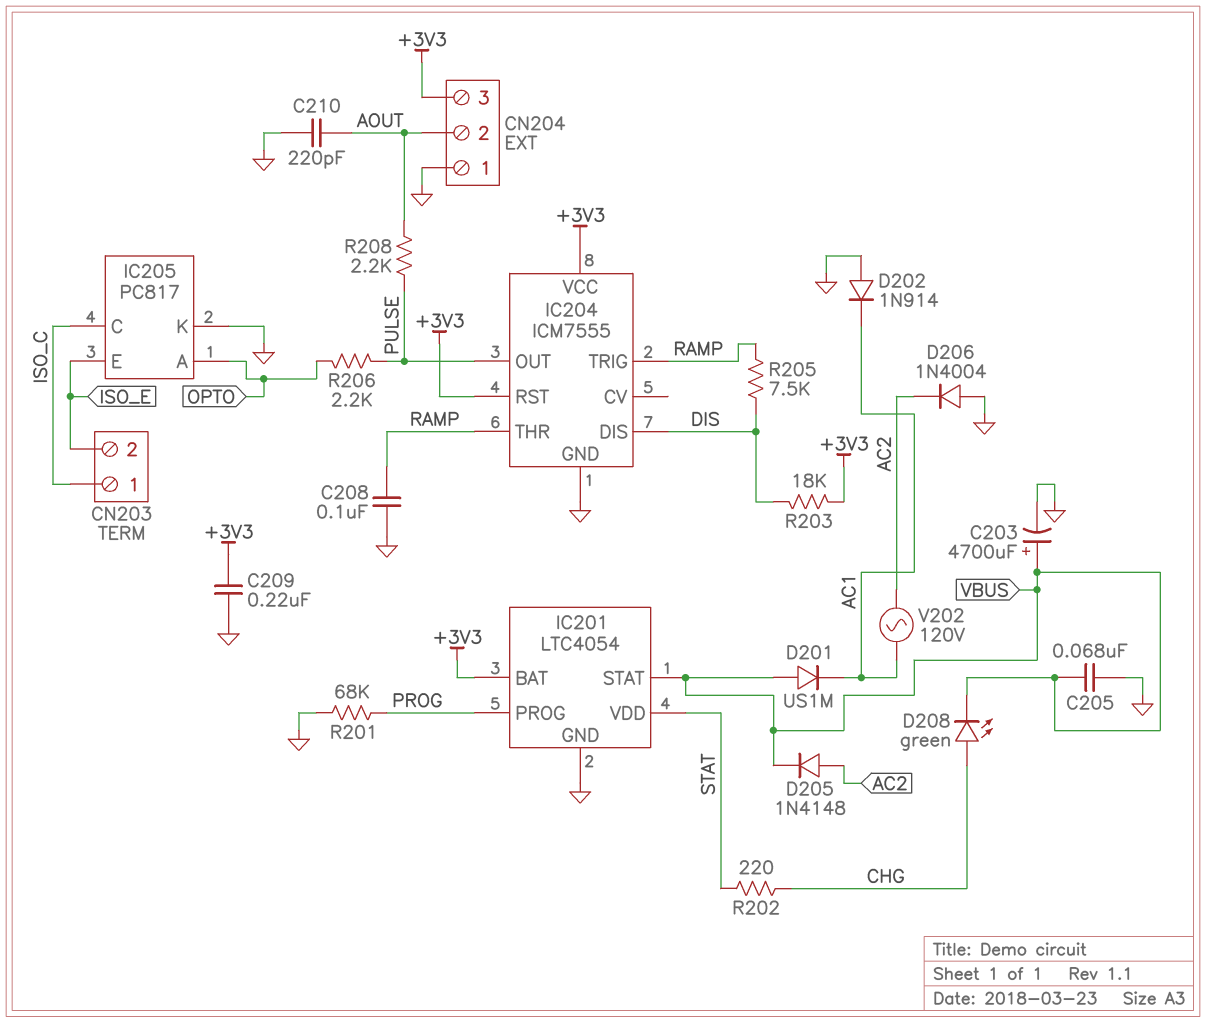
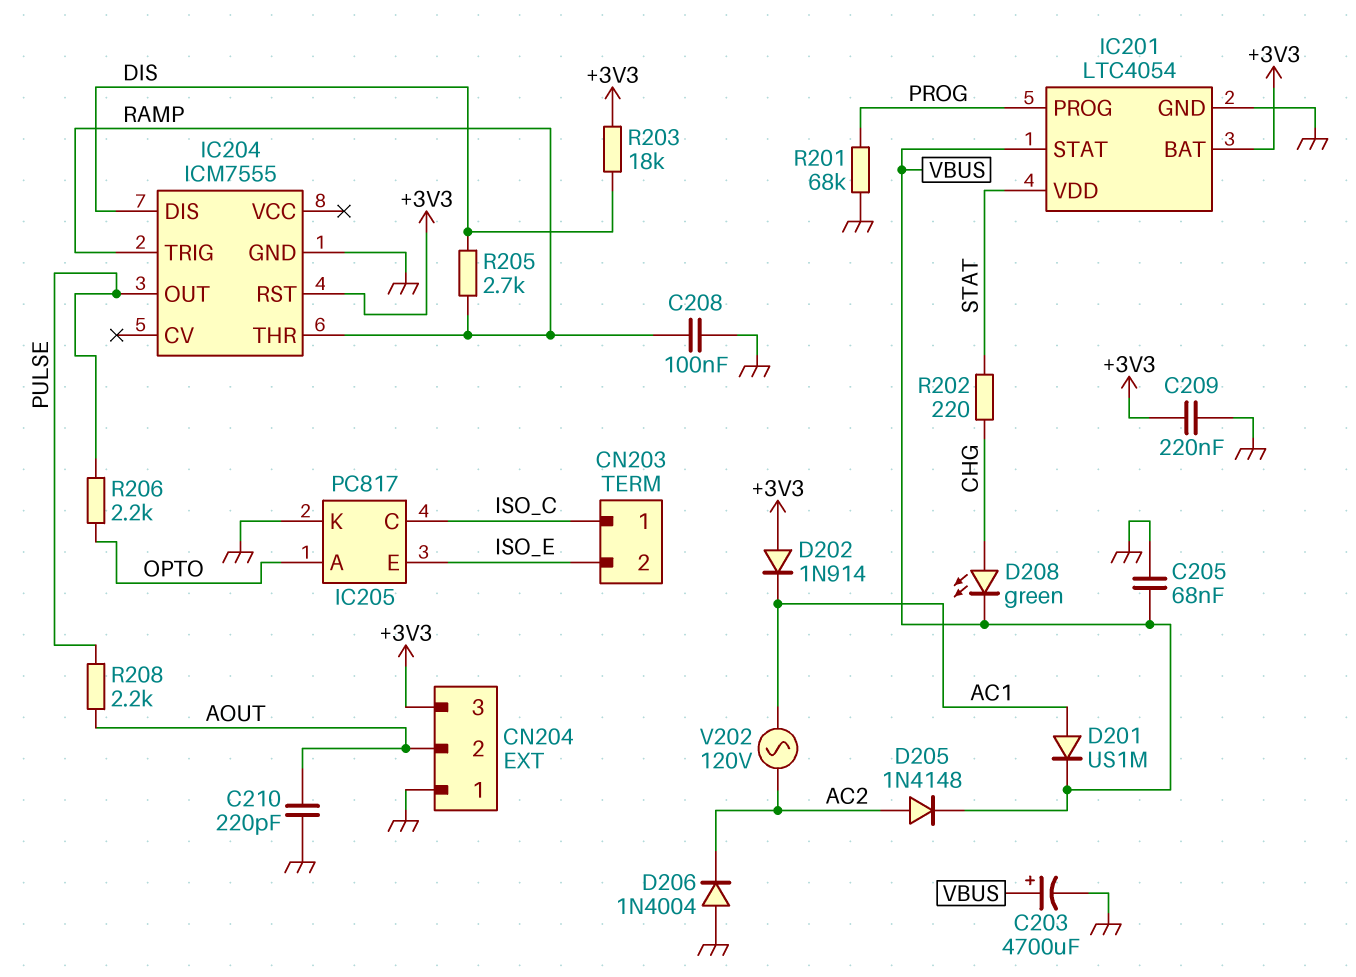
D201: diode US1M (A VBUS, K AC1) -> diode US1M (A AC1, K VBUS)
D202: diode 1N914 (A GND, K AC1) -> diode 1N914 (A +3V3, K AC1)
IC204 pin VCC: +3V3 -> none
R205: 7.5k (DIS, RAMP) -> 2.7k (DIS, RAMP)

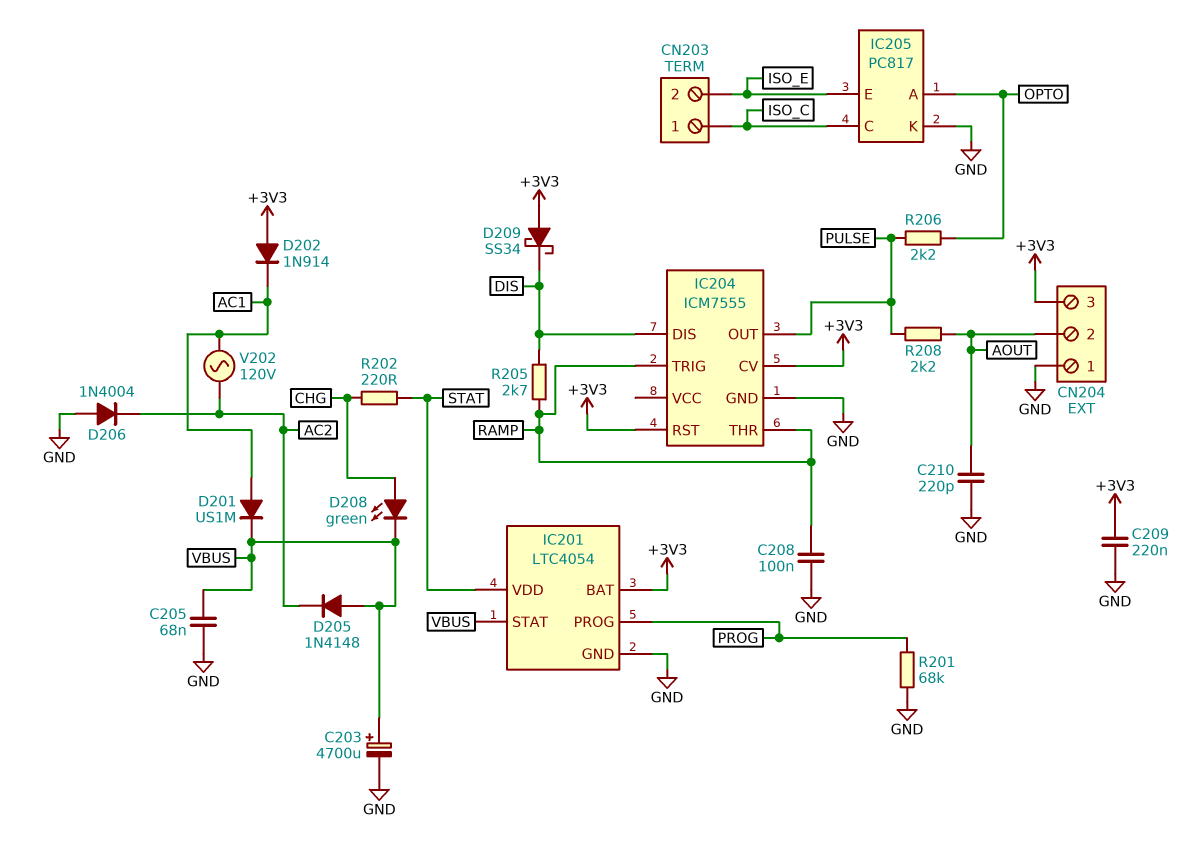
D205: diode 1N4148 (A AC2, K VBUS) -> diode 1N4148 (A VBUS, K AC2)
D209: none -> schottky SS34 (A +3V3, K DIS)
IC204 pin CV: none -> +3V3
R203: 18k (+3V3, DIS) -> none

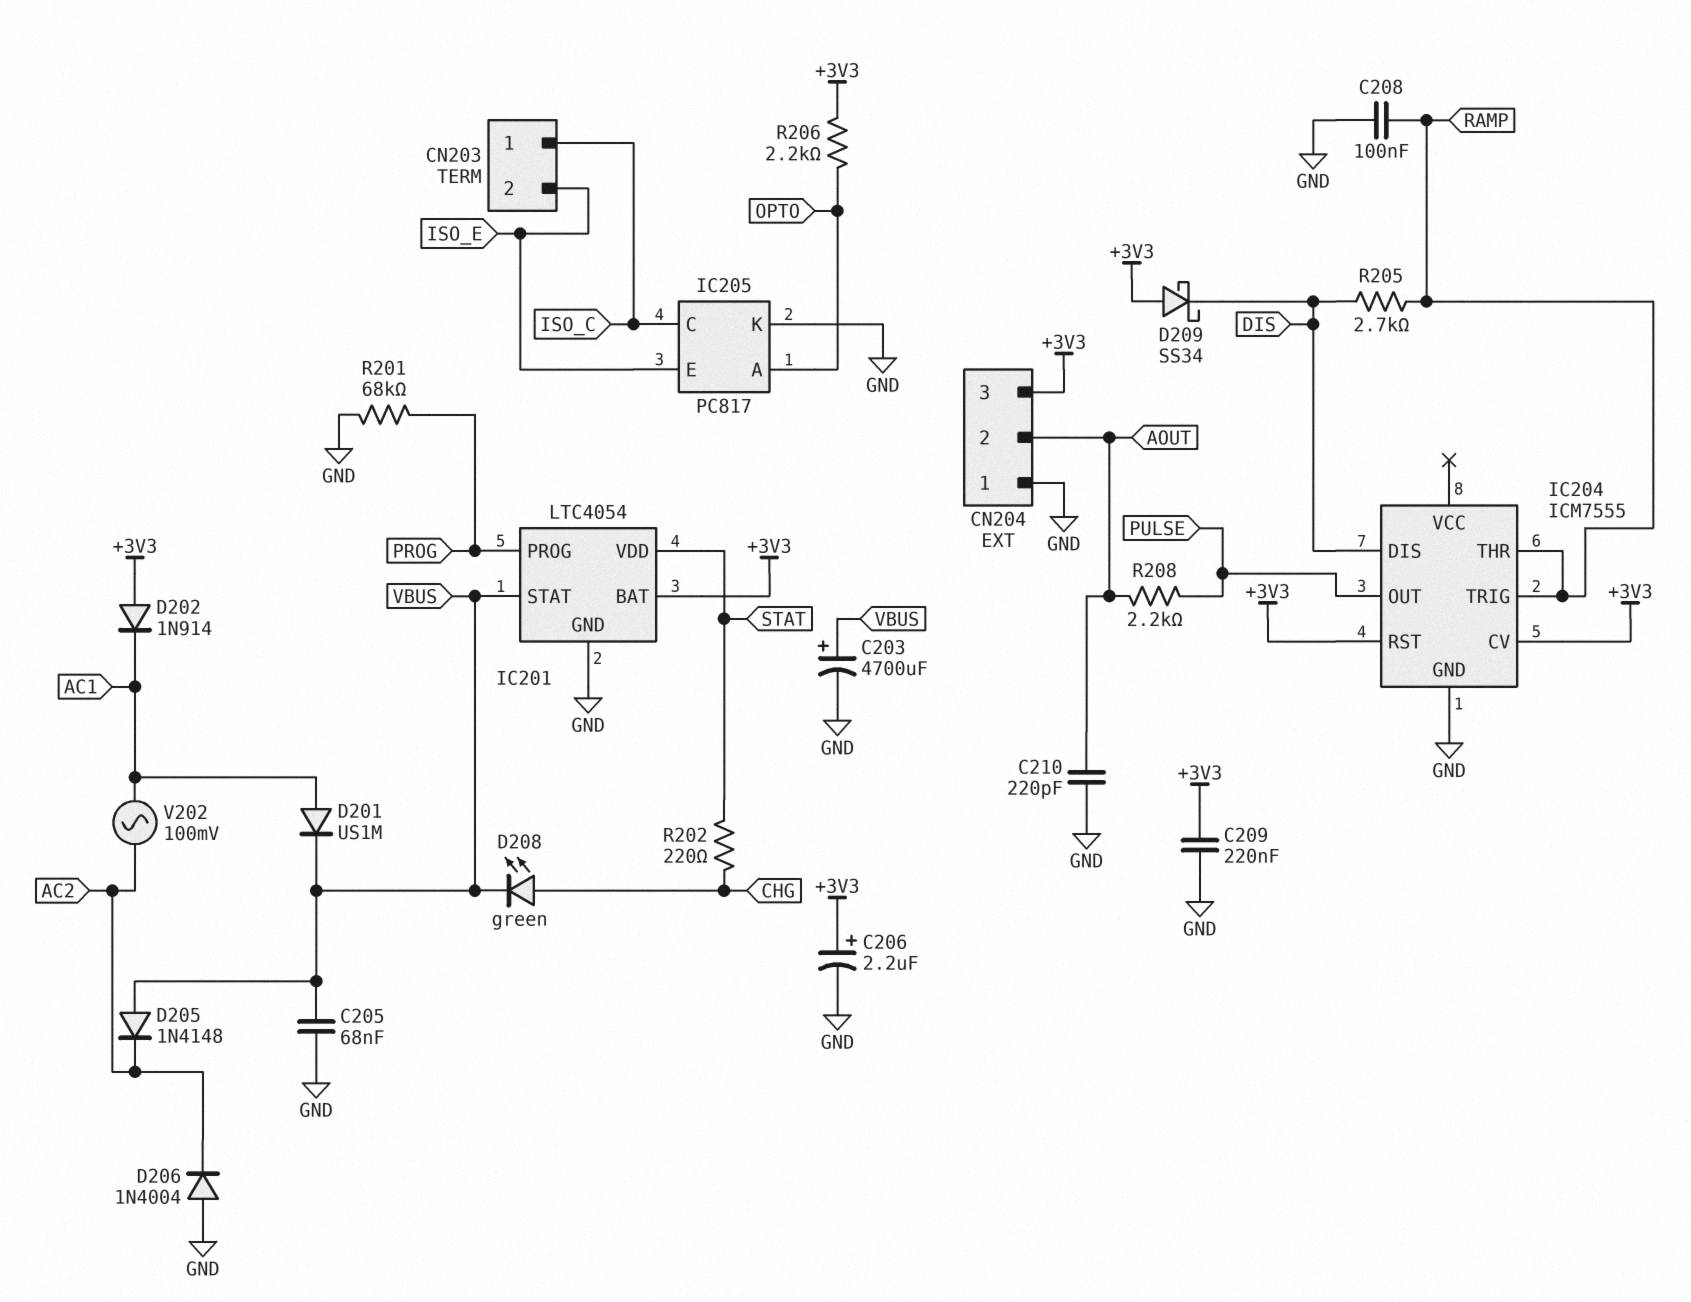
C206: none -> 2.2uF (plus +3V3, minus GND)
R206: 2.2k (OPTO, PULSE) -> 2.2k (+3V3, OPTO)
V202: AC 120V (AC1, AC2) -> AC 100mV (AC1, AC2)

